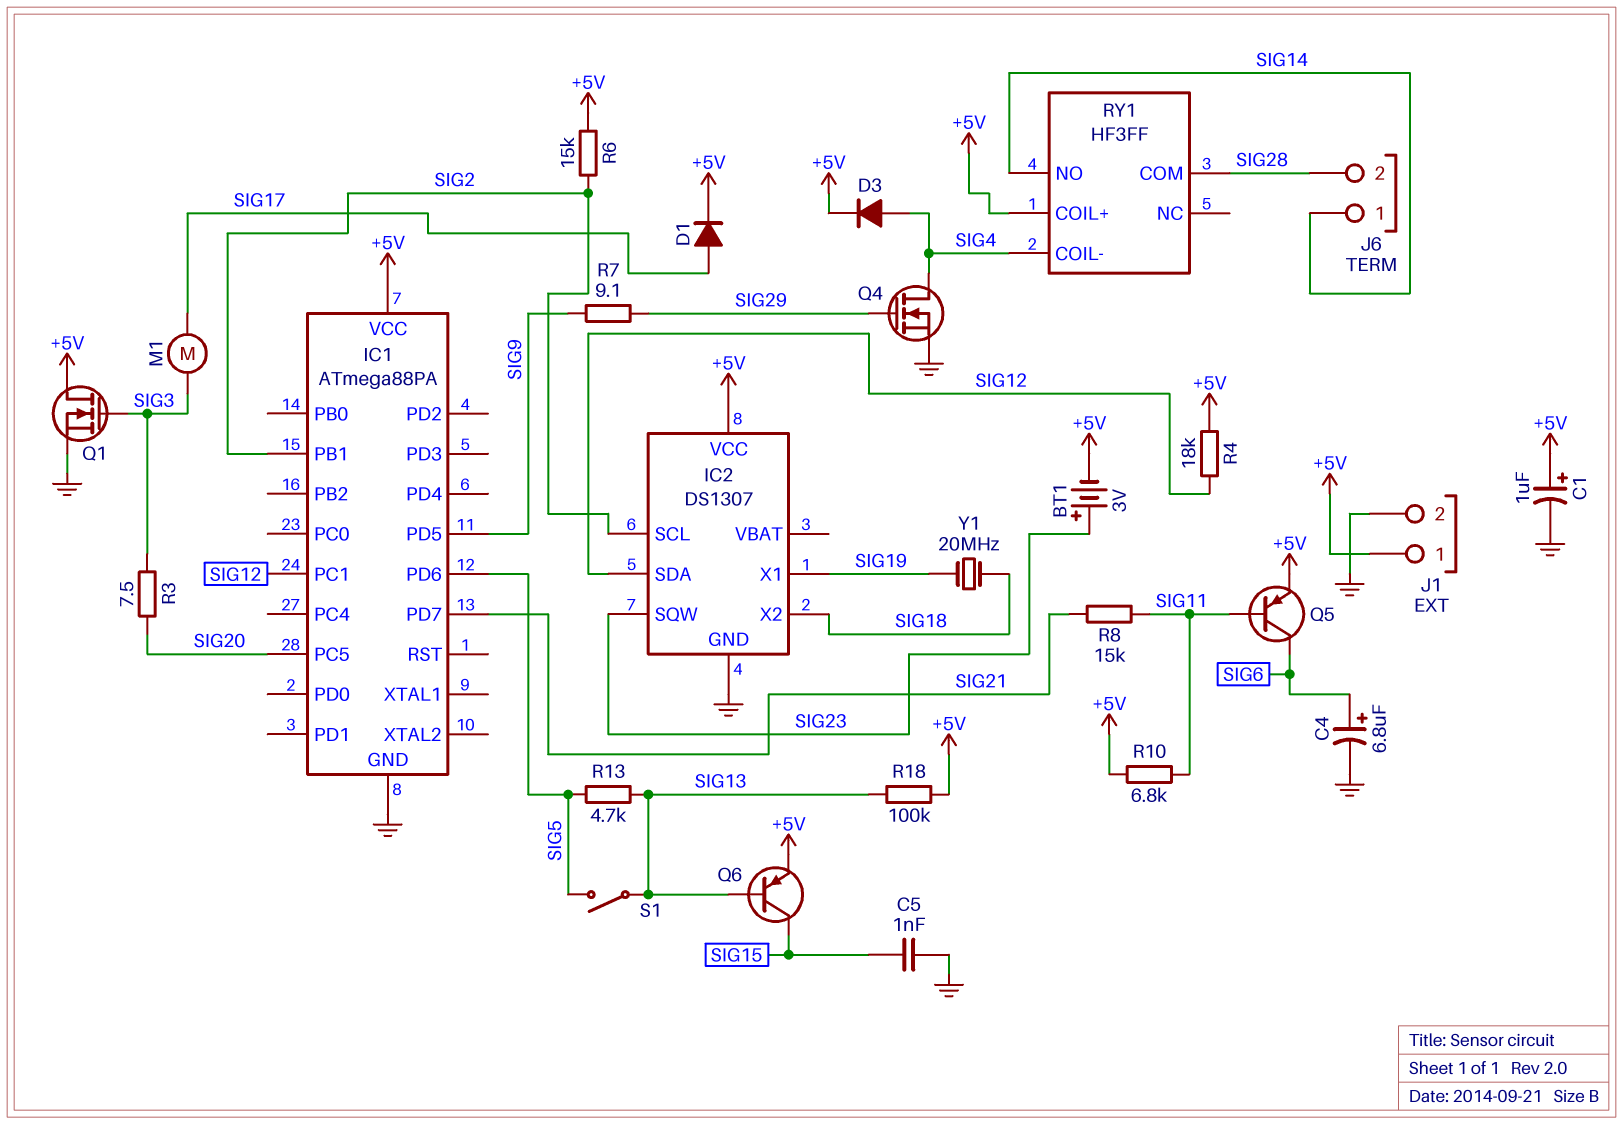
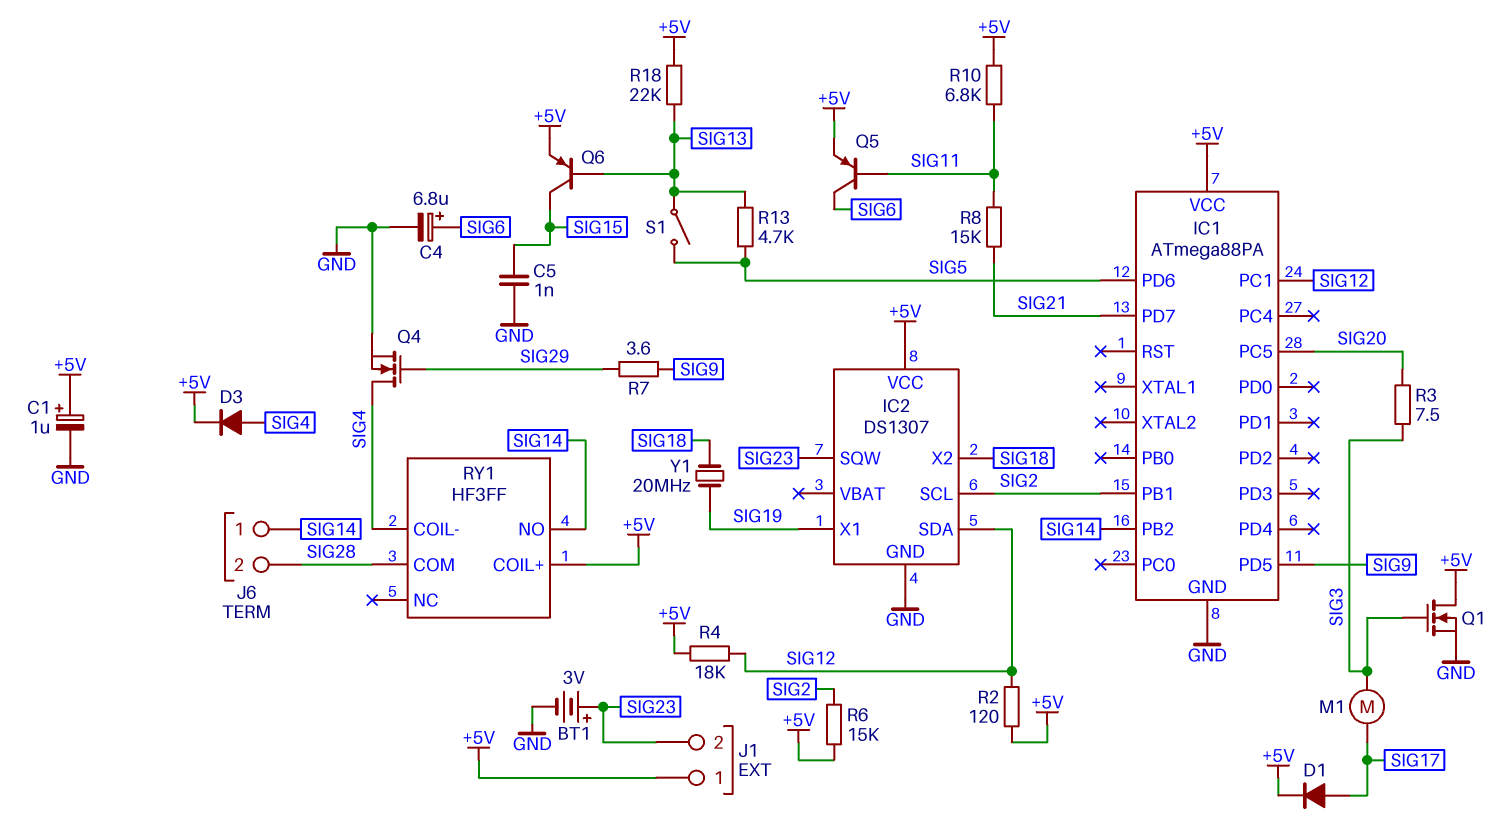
BT1: 3V (plus SIG23, minus +5V) -> 3V (plus SIG23, minus GND)
IC1 pin PB2: none -> SIG14
J1 pin 2: GND -> SIG23
R2: none -> 120 (+5V, SIG12)
R7: 9.1 (SIG9, SIG29) -> 3.6 (SIG9, SIG29)
R18: 100k (+5V, SIG13) -> 22k (+5V, SIG13)

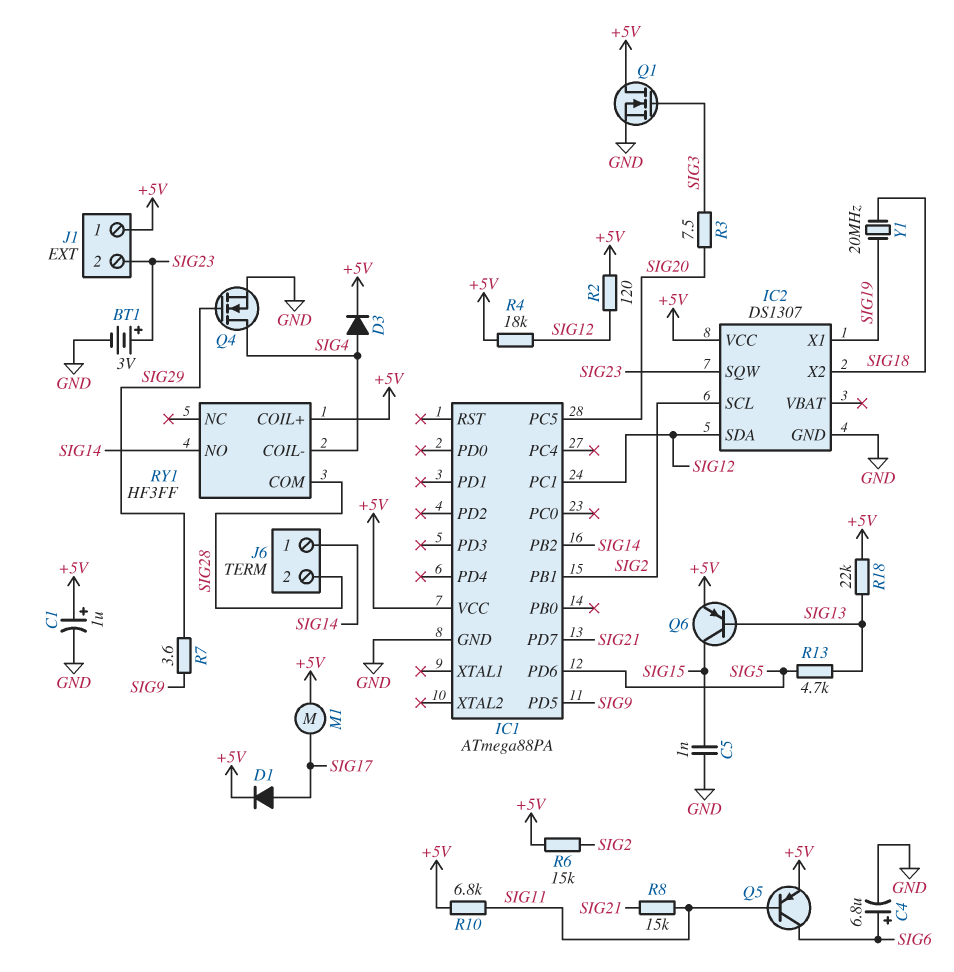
M1: motor (SIG3, SIG17) -> motor (+5V, SIG17)
S1: switch (SIG5, SIG13) -> none

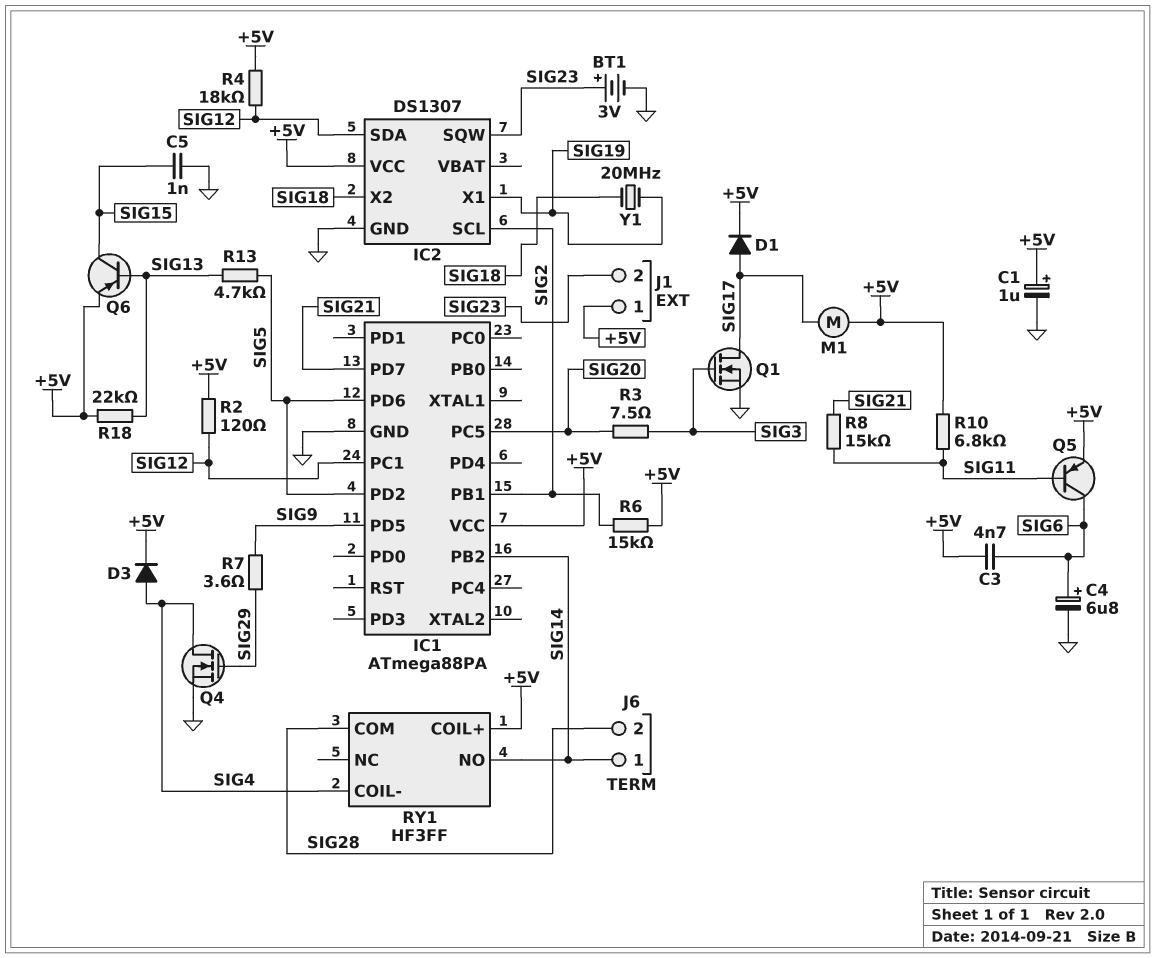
C3: none -> 4.7nF (+5V, SIG6)
IC1 pin PD2: none -> SIG5
Q1: NMOS (G SIG3, D +5V, S GND) -> NMOS (G SIG3, D SIG17, S GND)

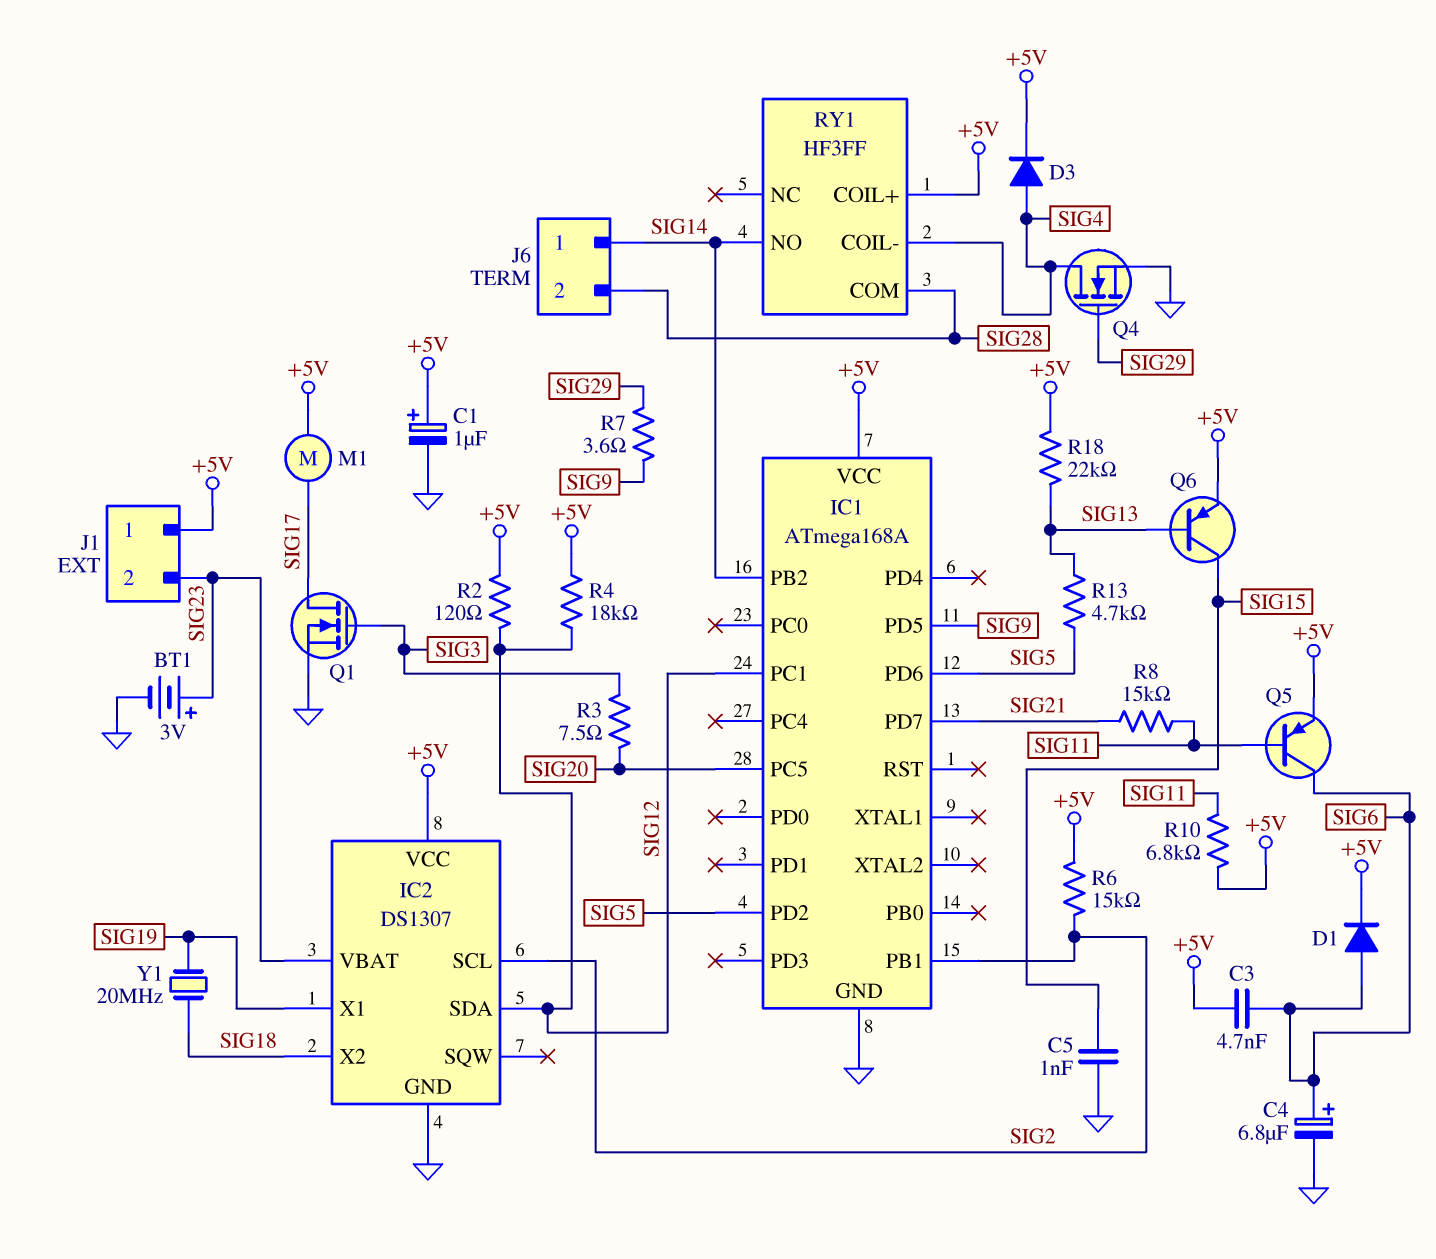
D1: diode (A SIG17, K +5V) -> diode (A SIG6, K +5V)
IC1: ATmega88PA -> ATmega168A
IC2 pin SQW: SIG23 -> none
IC2 pin VBAT: none -> SIG23

